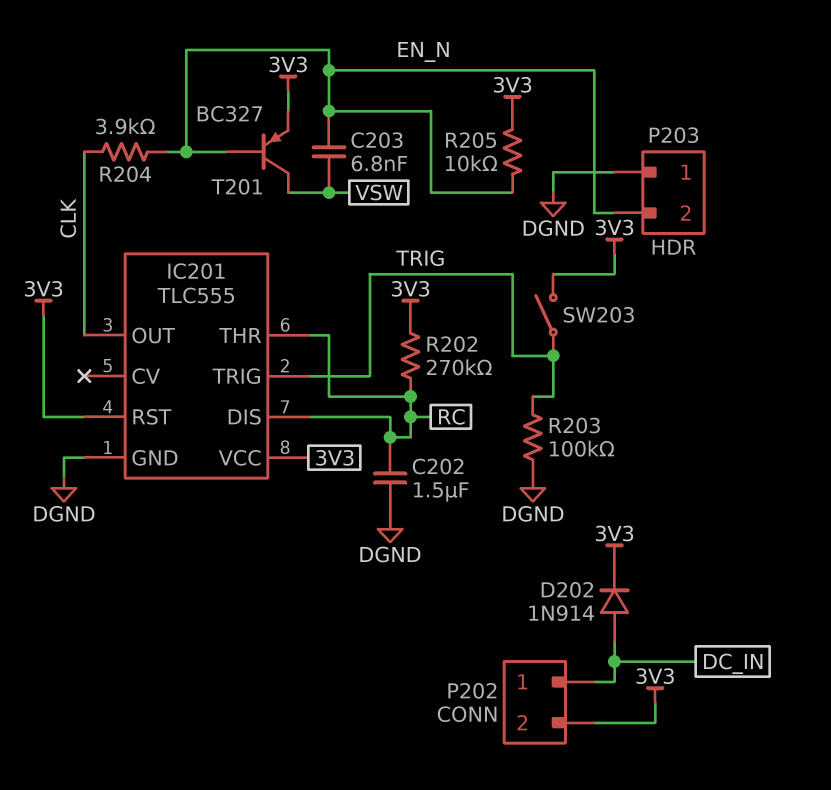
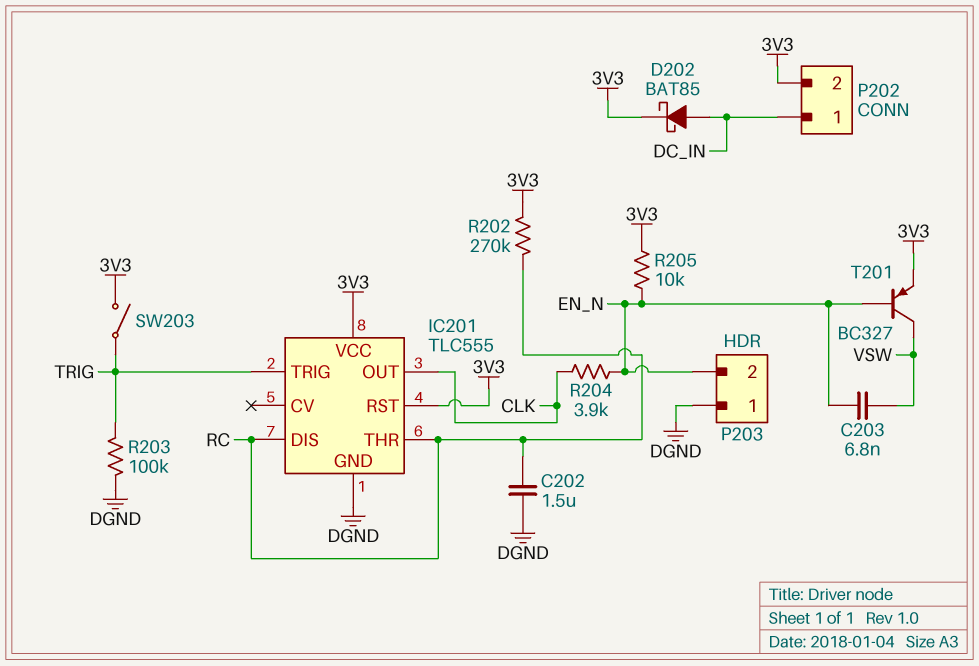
D202: diode 1N914 (A DC_IN, K 3V3) -> schottky BAT85 (A DC_IN, K 3V3)

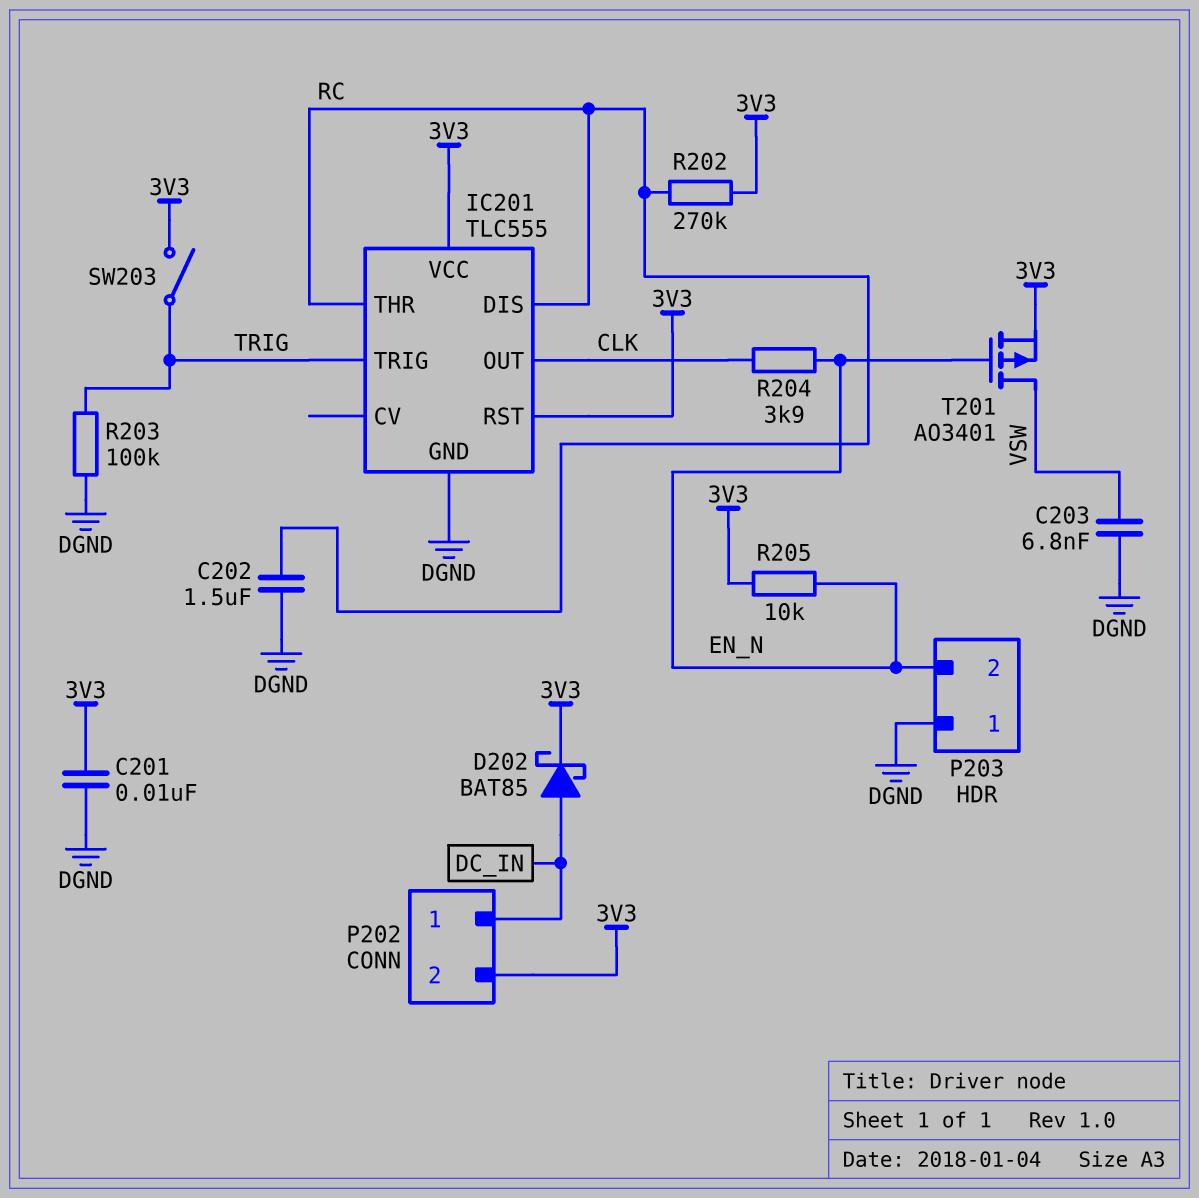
C201: none -> 10nF (3V3, DGND)
C203: 6.8nF (EN_N, VSW) -> 6.8nF (DGND, VSW)
T201: PNP BC327 (B EN_N, C VSW, E 3V3) -> PMOS AO3401 (G EN_N, D VSW, S 3V3)

